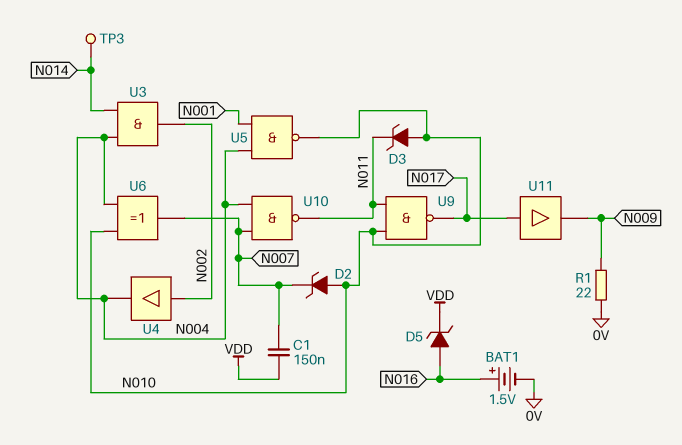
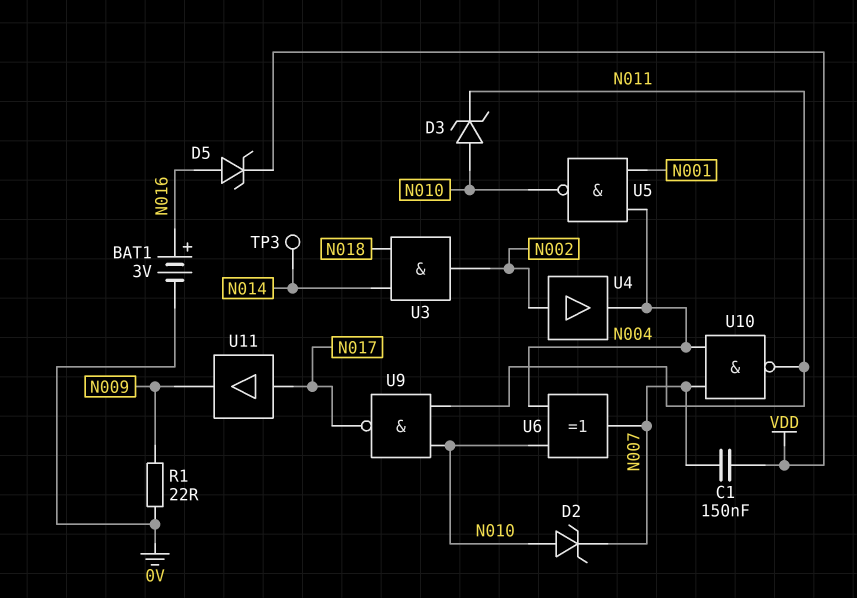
BAT1: 1.5V (plus N016, minus 0V) -> 3V (plus N016, minus 0V)
U3: AND (in N004, in N014, out N002) -> AND (in N014, in N018, out N002)

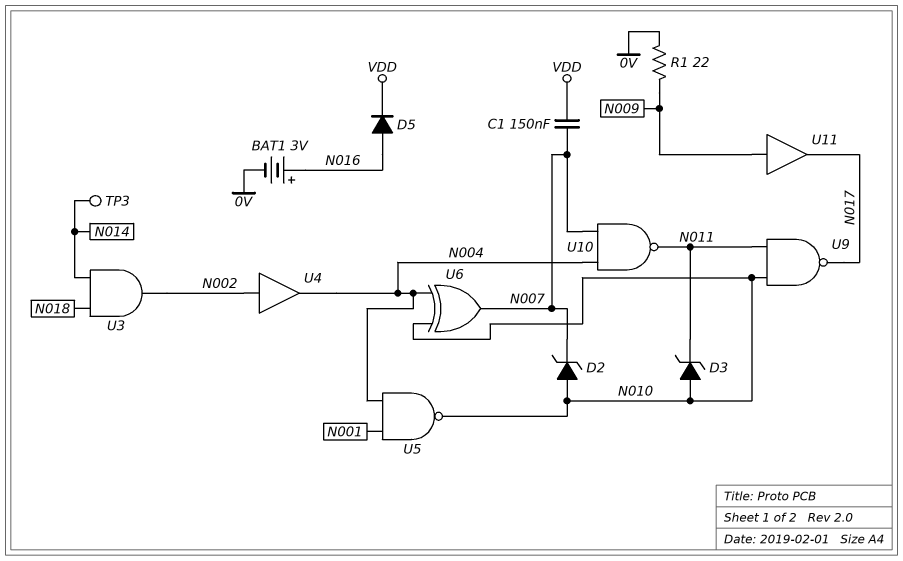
D5: zener (A N016, K VDD) -> diode (A N016, K VDD)
U11: buffer (in N017, out N009) -> buffer (in N009, out N017)

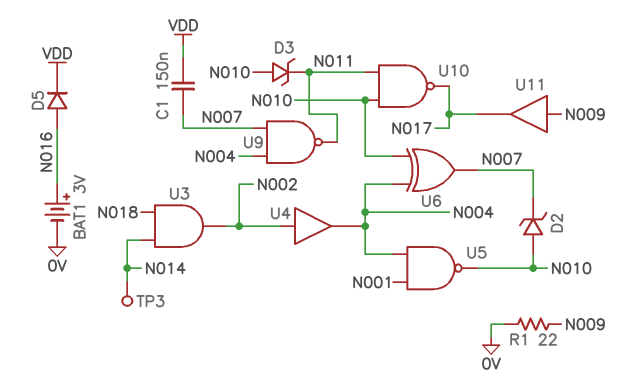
U9: NAND (in N010, in N011, out N017) -> NAND (in N004, in N007, out N011)
U10: NAND (in N004, in N007, out N011) -> NAND (in N010, in N011, out N017)

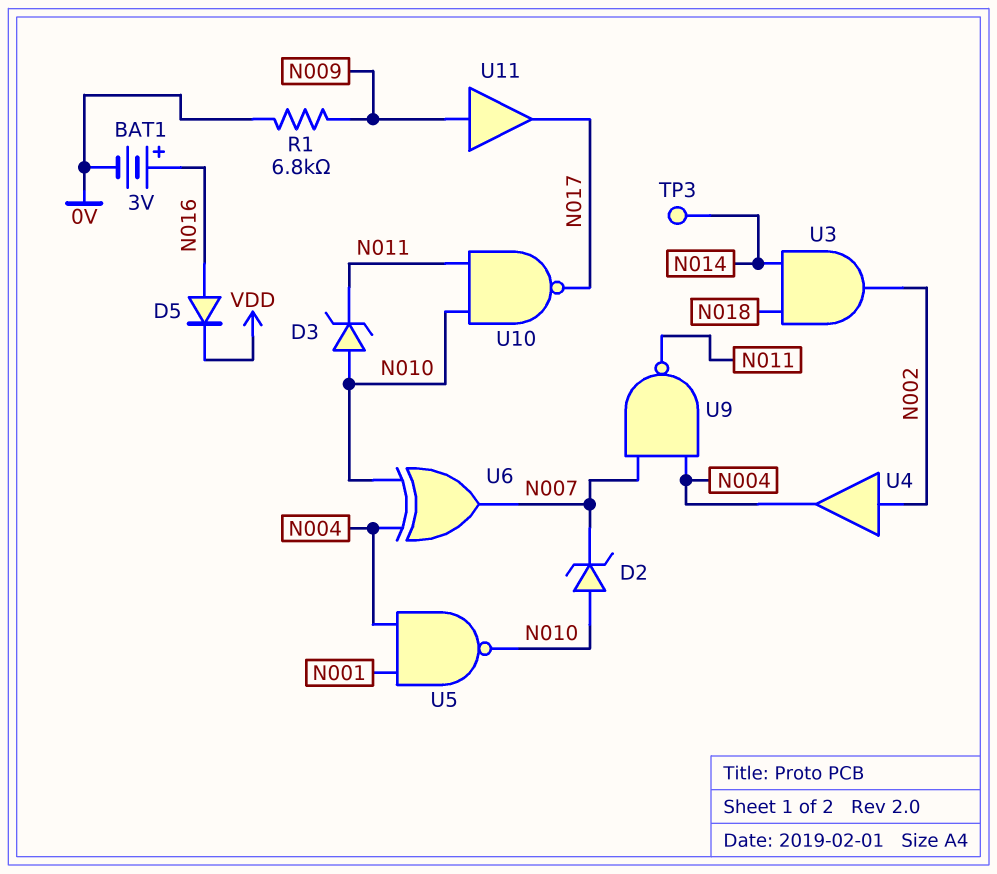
C1: 150nF (N007, VDD) -> none
R1: 22 (0V, N009) -> 6.8k (0V, N009)

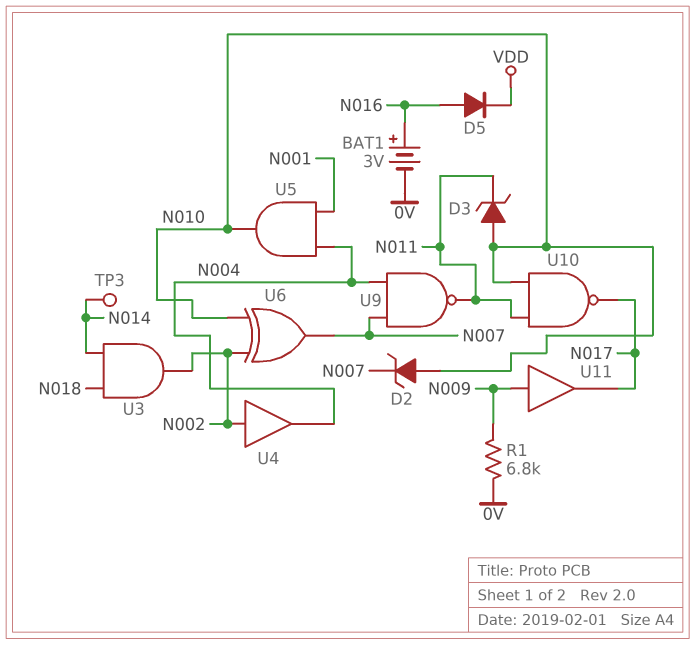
U5: NAND (in N001, in N004, out N010) -> AND (in N001, in N004, out N010)
U6: XOR (in N004, in N010, out N007) -> XOR (in N002, in N010, out N007)

